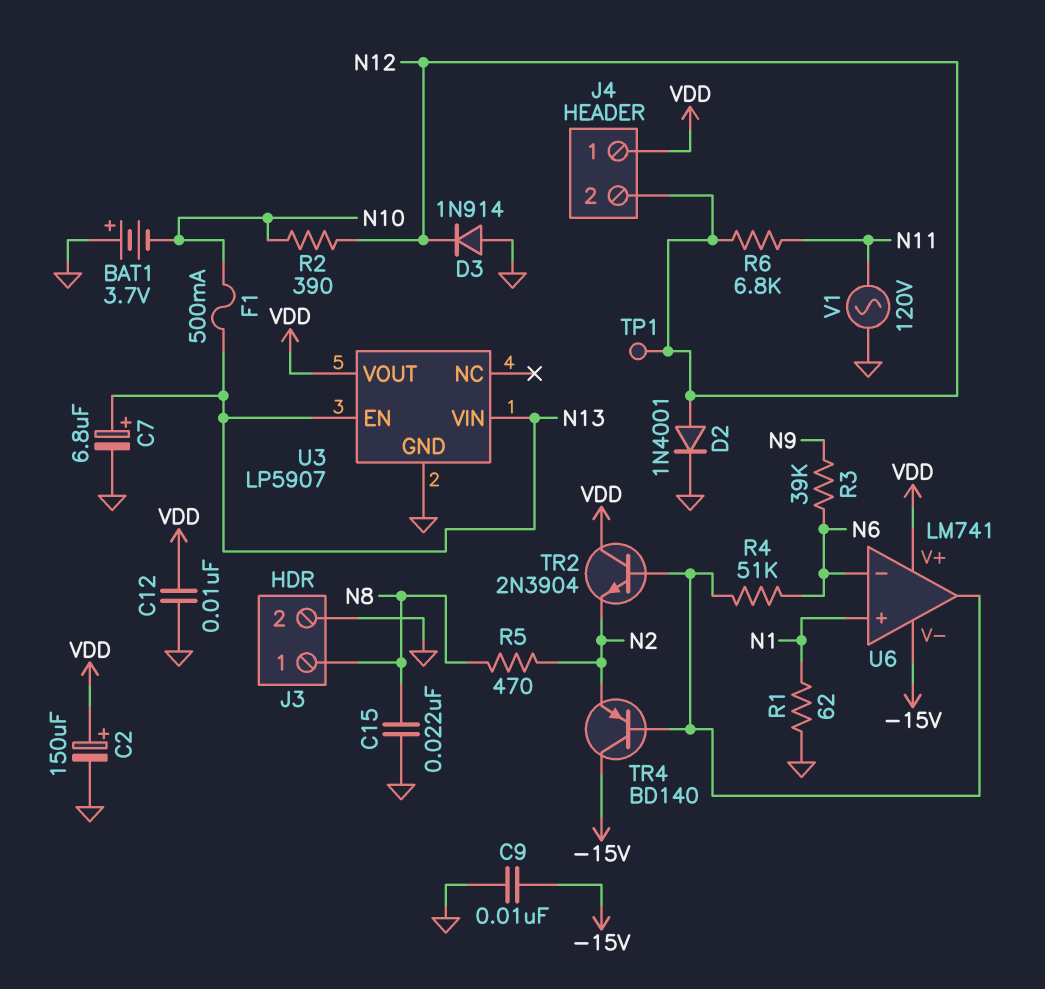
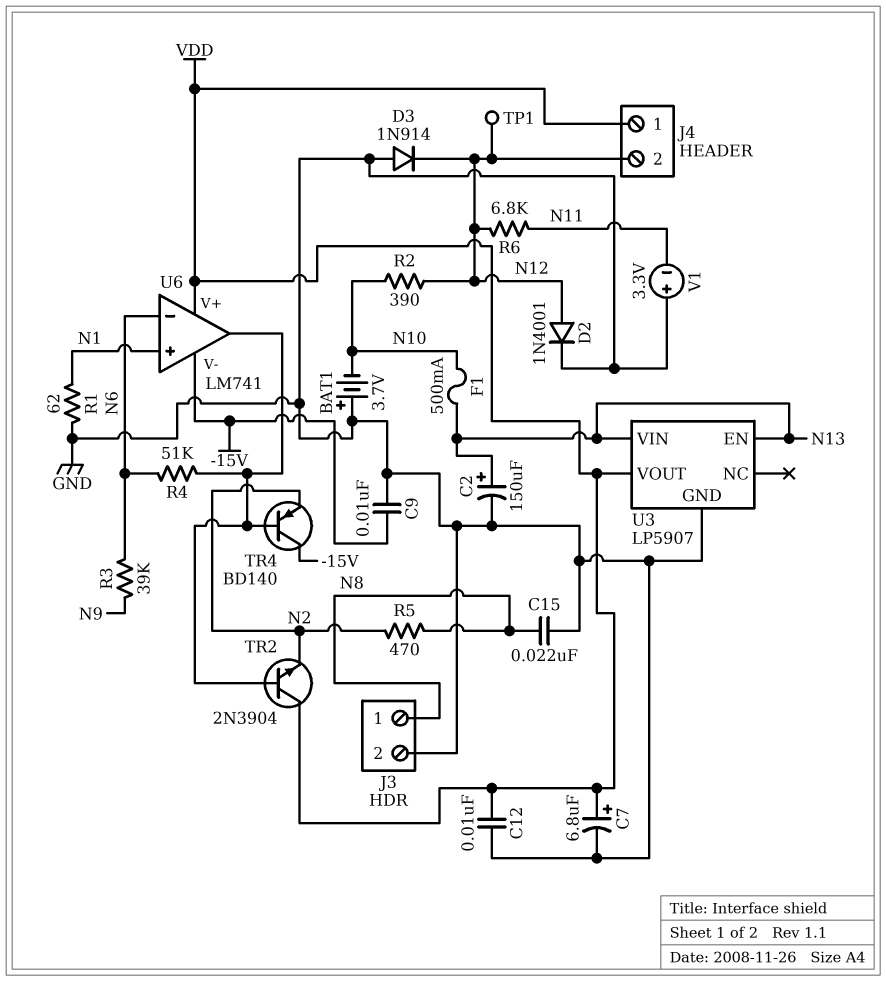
C2: 150uF (plus VDD, minus GND) -> 150uF (plus N13, minus GND)
C7: 6.8uF (plus N13, minus GND) -> 6.8uF (plus VDD, minus GND)
V1: AC 120V (GND, N11) -> 3.3V (plus GND, minus N11)

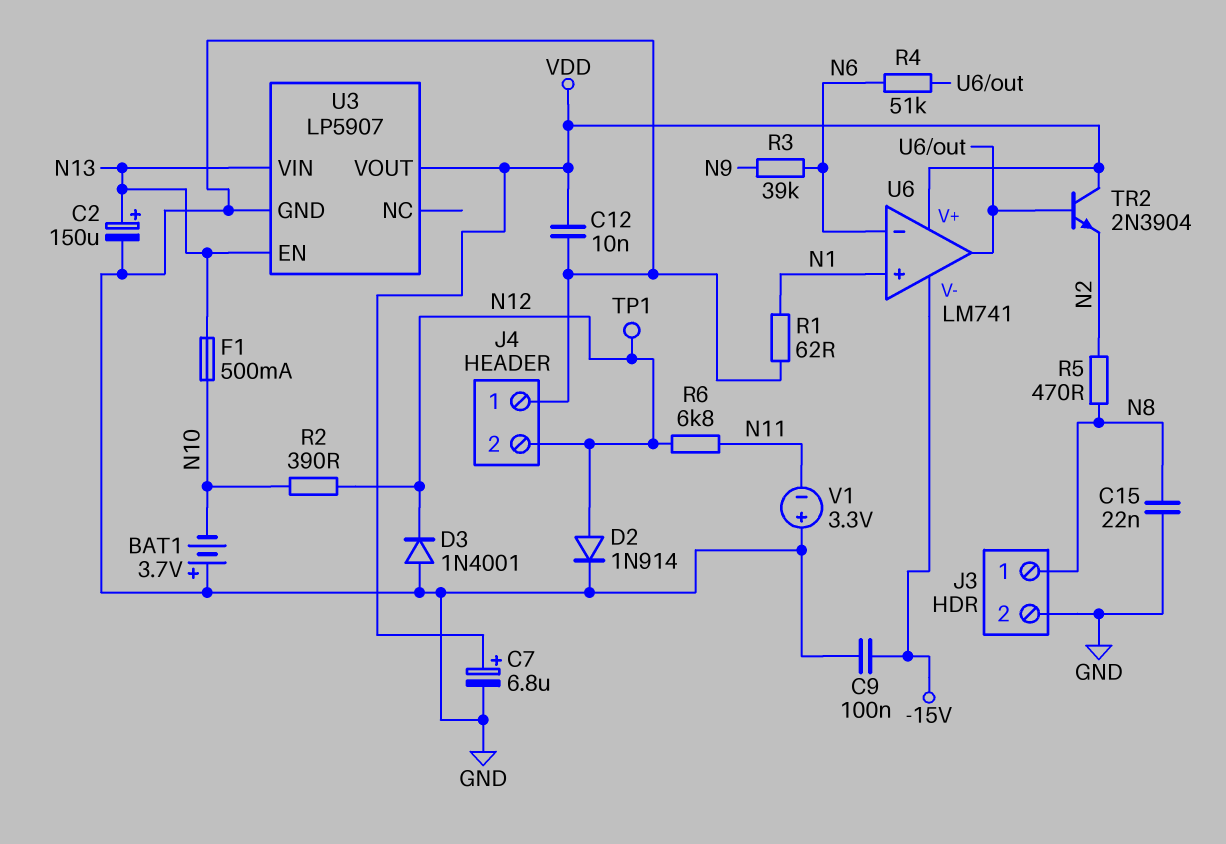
C9: 10nF (-15V, GND) -> 100nF (-15V, GND)
D2: diode 1N4001 (A N12, K GND) -> diode 1N914 (A N12, K GND)
D3: diode 1N914 (A GND, K N12) -> diode 1N4001 (A GND, K N12)
J4 pin 1: VDD -> GND
TR4: PNP BD140 (B U6/out, C -15V, E N2) -> none

